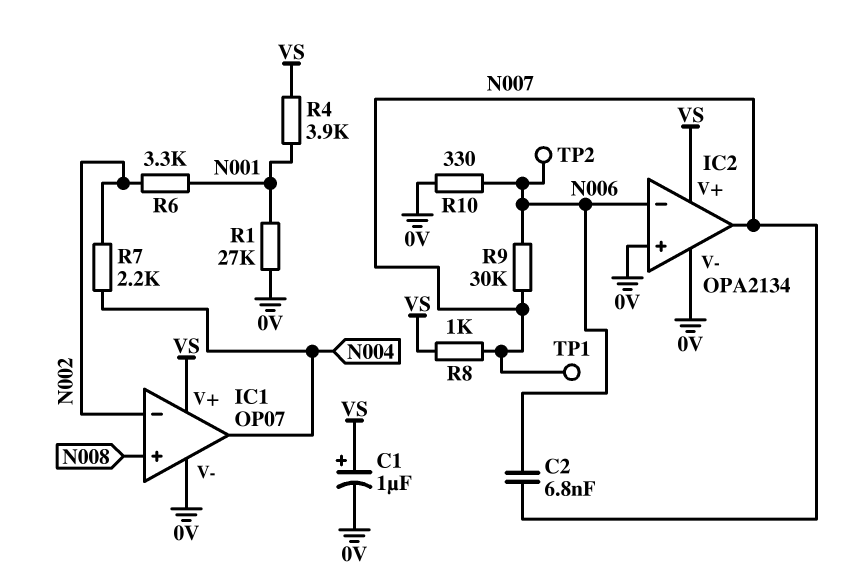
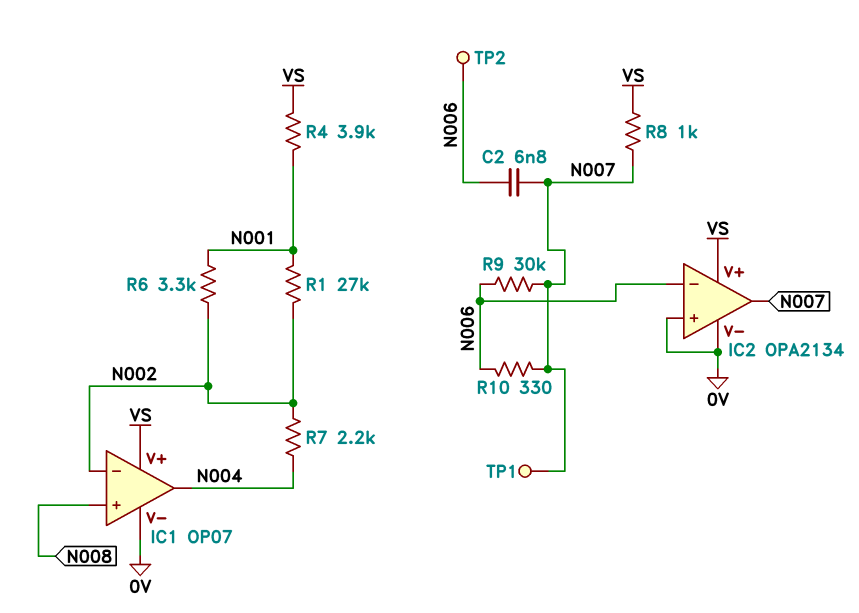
C1: 1uF (plus VS, minus 0V) -> none
R1: 27k (0V, N001) -> 27k (N001, N002)
R10: 330 (0V, N006) -> 330 (N006, N007)

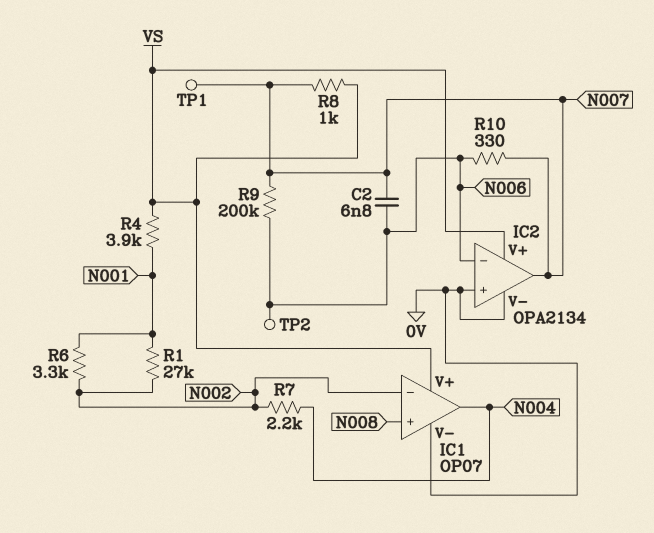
R9: 30k (N006, N007) -> 200k (N006, N007)

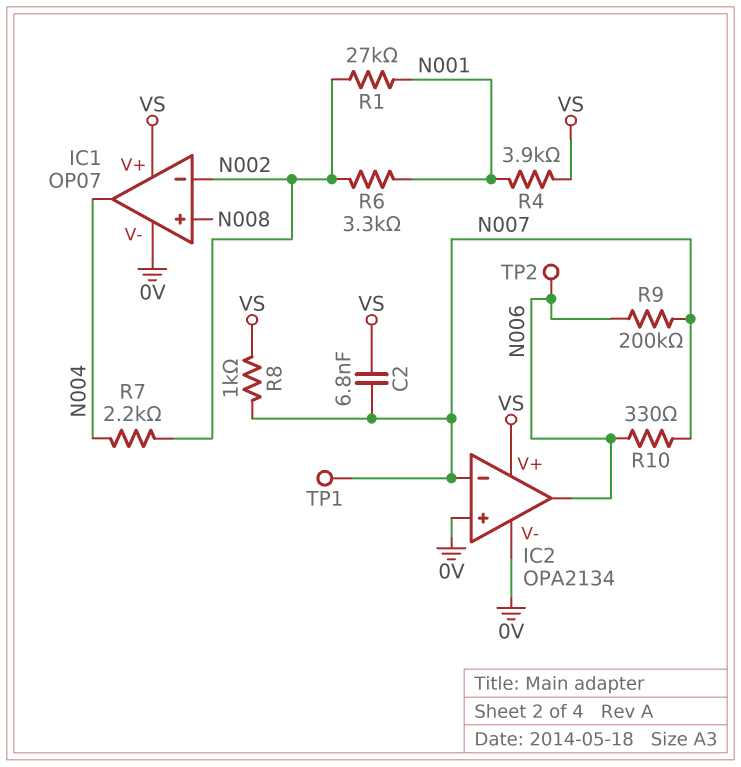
C2: 6.8nF (N006, N007) -> 6.8nF (N007, VS)
IC2 pin in-: N006 -> N007
IC2 pin out: N007 -> N006

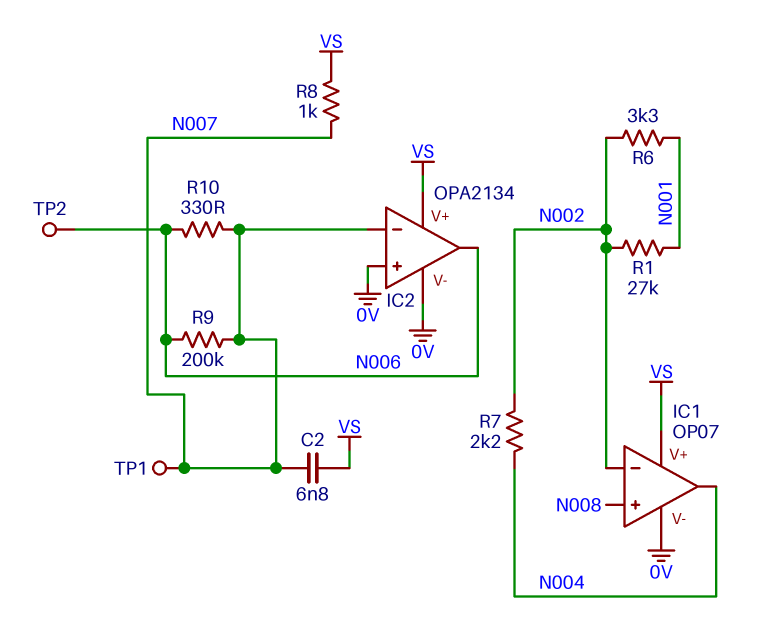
R4: 3.9k (N001, VS) -> none

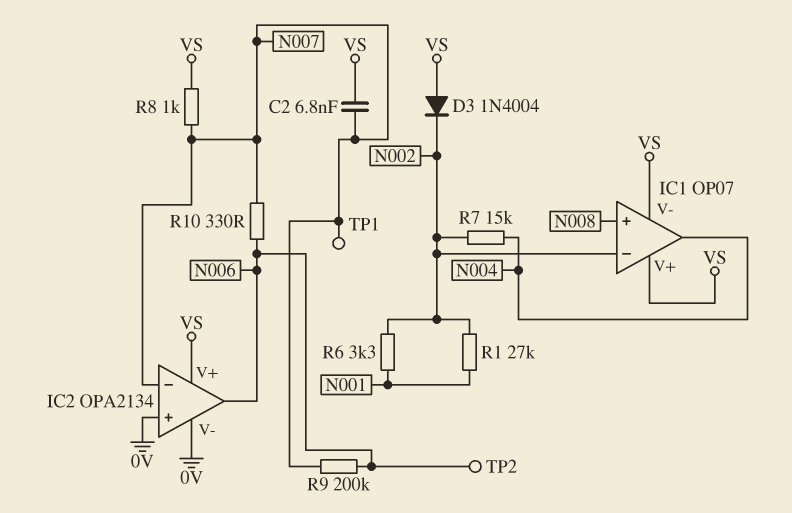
D3: none -> diode 1N4004 (A VS, K N002)
IC1 pin V-: 0V -> VS
R7: 2.2k (N002, N004) -> 15k (N002, N004)

